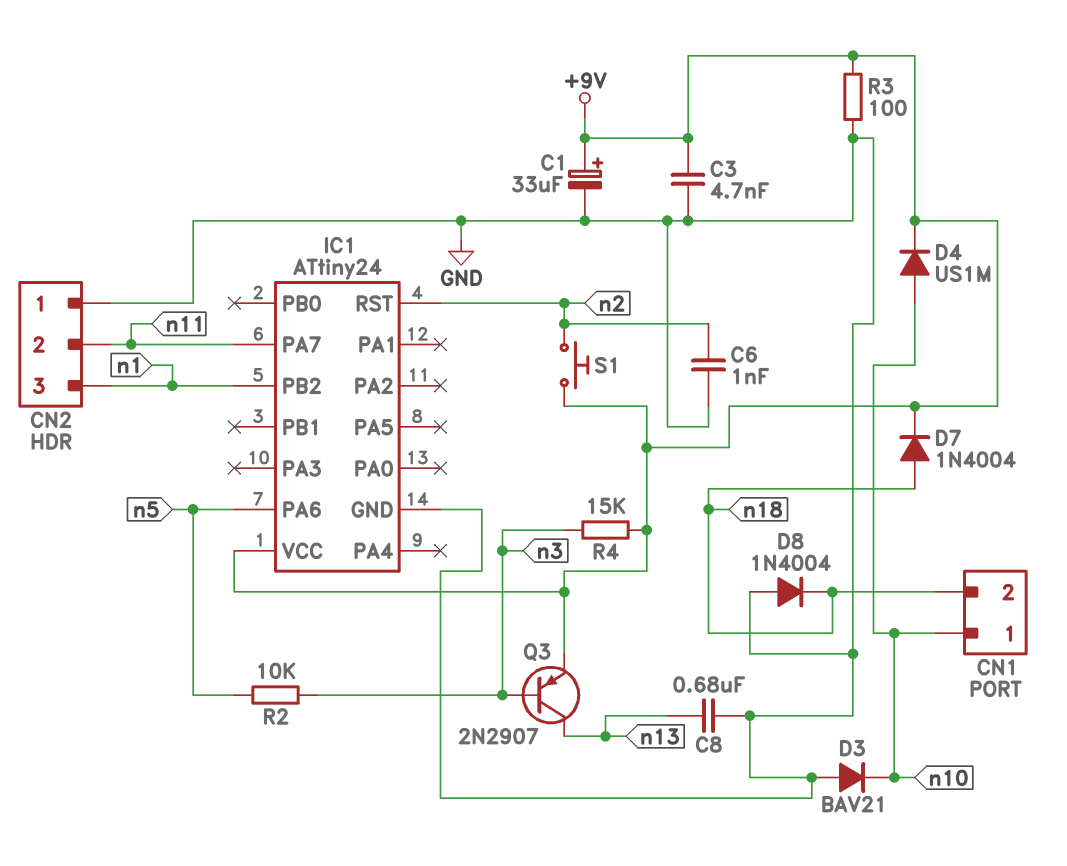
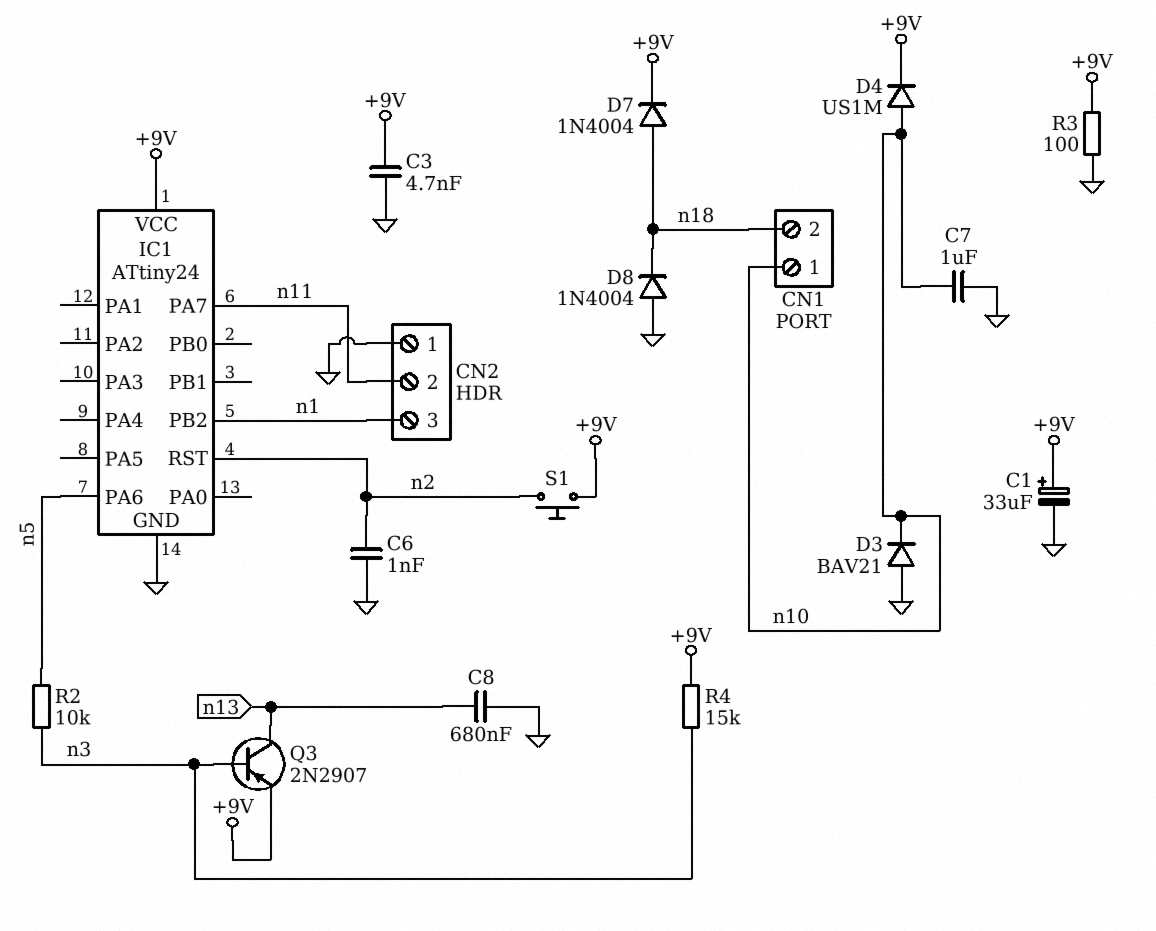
C7: none -> 1uF (GND, n10)

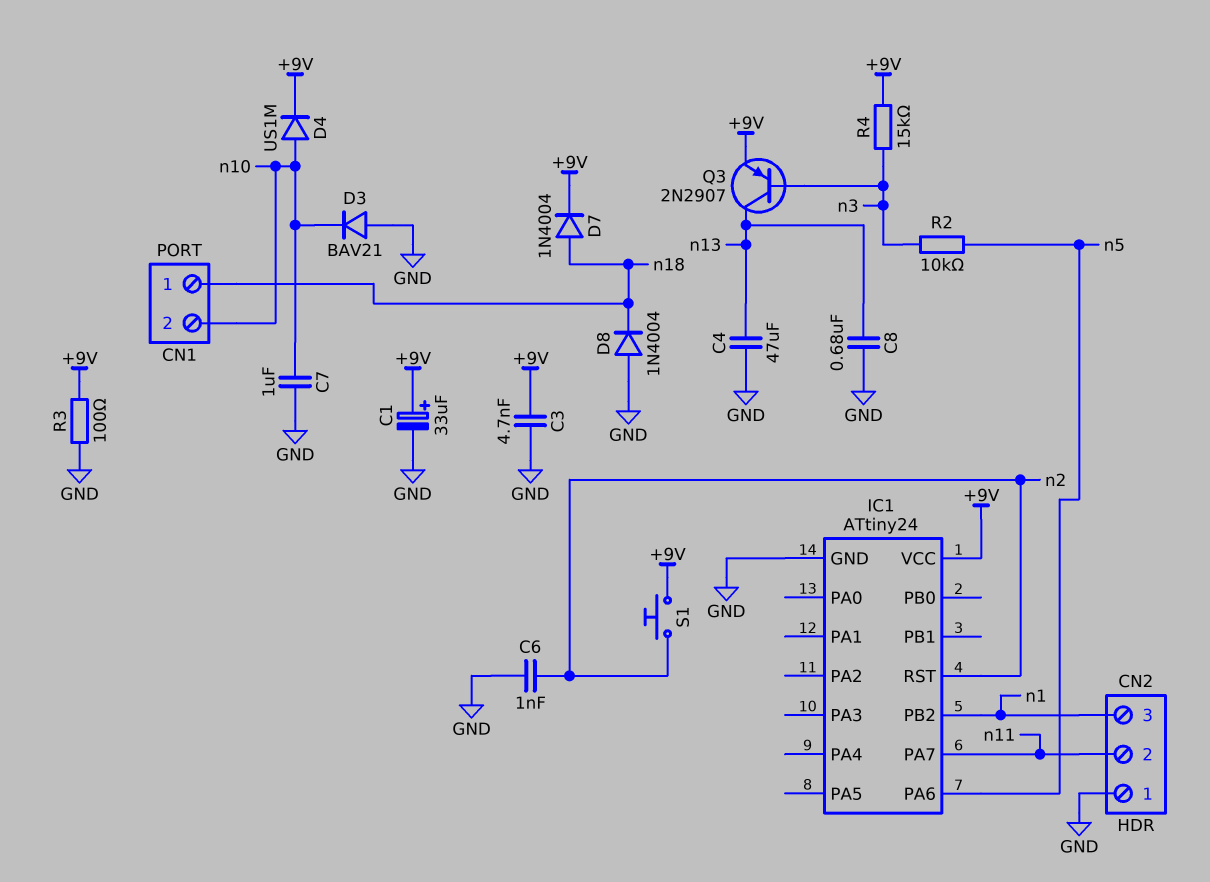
C4: none -> 47uF (GND, n13)
CN1 pin 1: n10 -> n18
CN1 pin 2: n18 -> n10

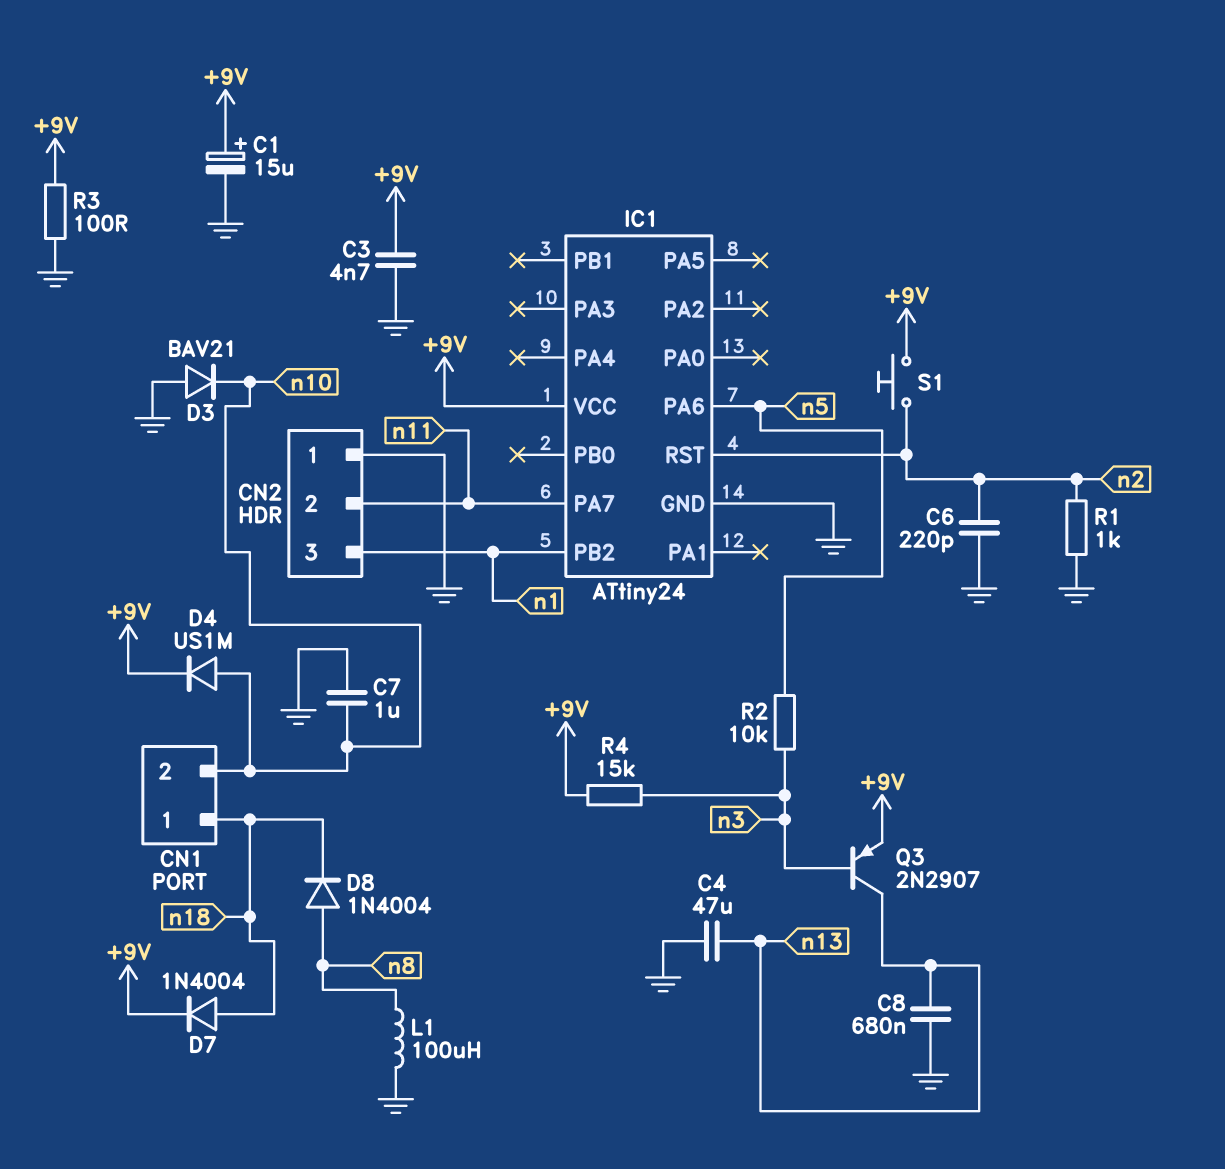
C1: 33uF (plus +9V, minus GND) -> 15uF (plus +9V, minus GND)
C6: 1nF (GND, n2) -> 220pF (GND, n2)
D8: diode 1N4004 (A GND, K n18) -> diode 1N4004 (A n8, K n18)
L1: none -> 100uH (GND, n8)
R1: none -> 1k (GND, n2)

